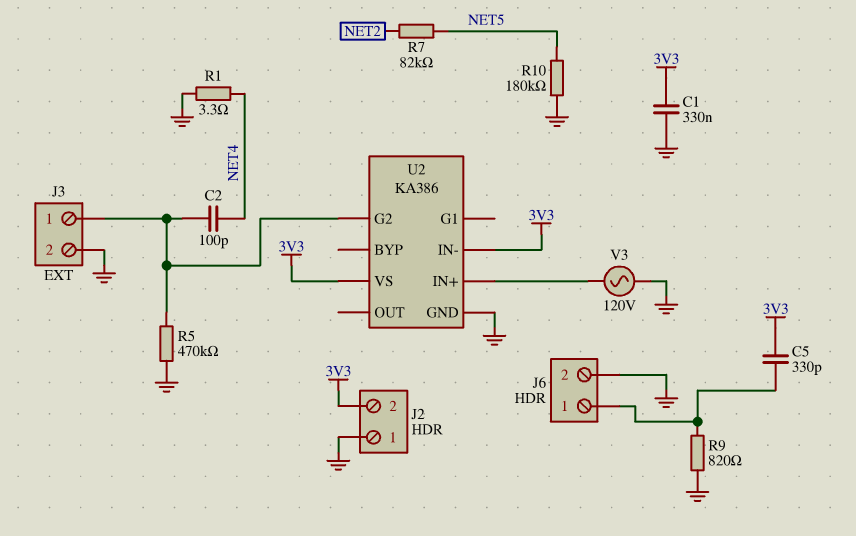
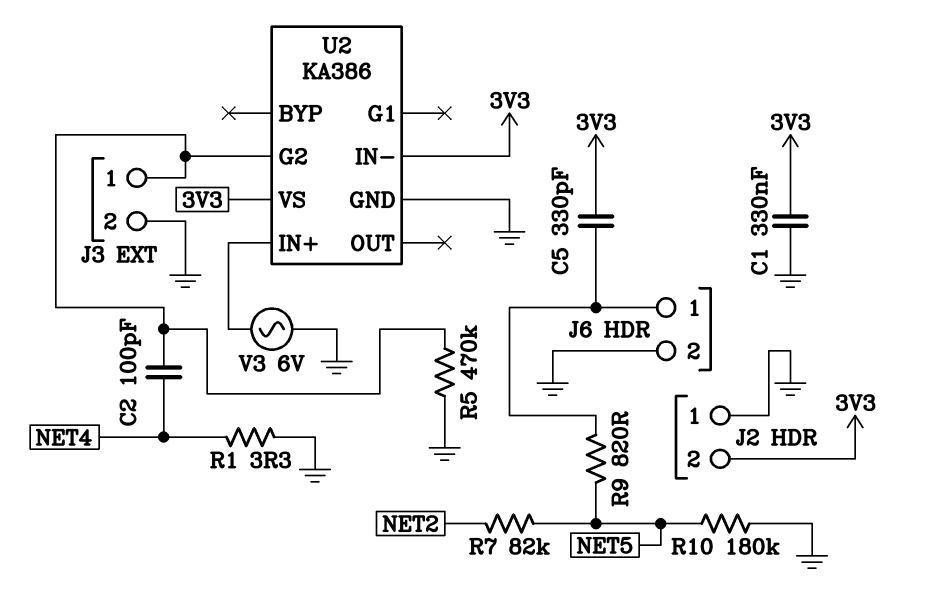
R9: 820 (GND, J6/1) -> 820 (J6/1, NET5)
V3: AC 120V (GND, U2/IN+) -> AC 6V (GND, U2/IN+)

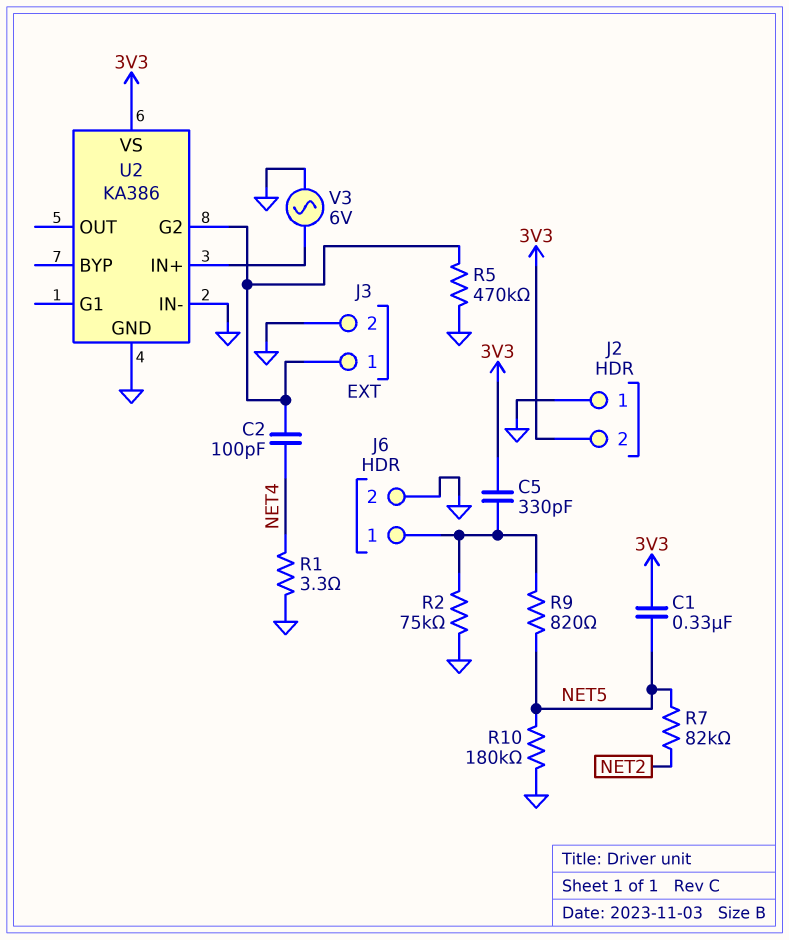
C1: 330nF (3V3, GND) -> 330nF (3V3, NET5)
R2: none -> 75k (GND, J6/1)
U2 pin IN-: 3V3 -> GND

